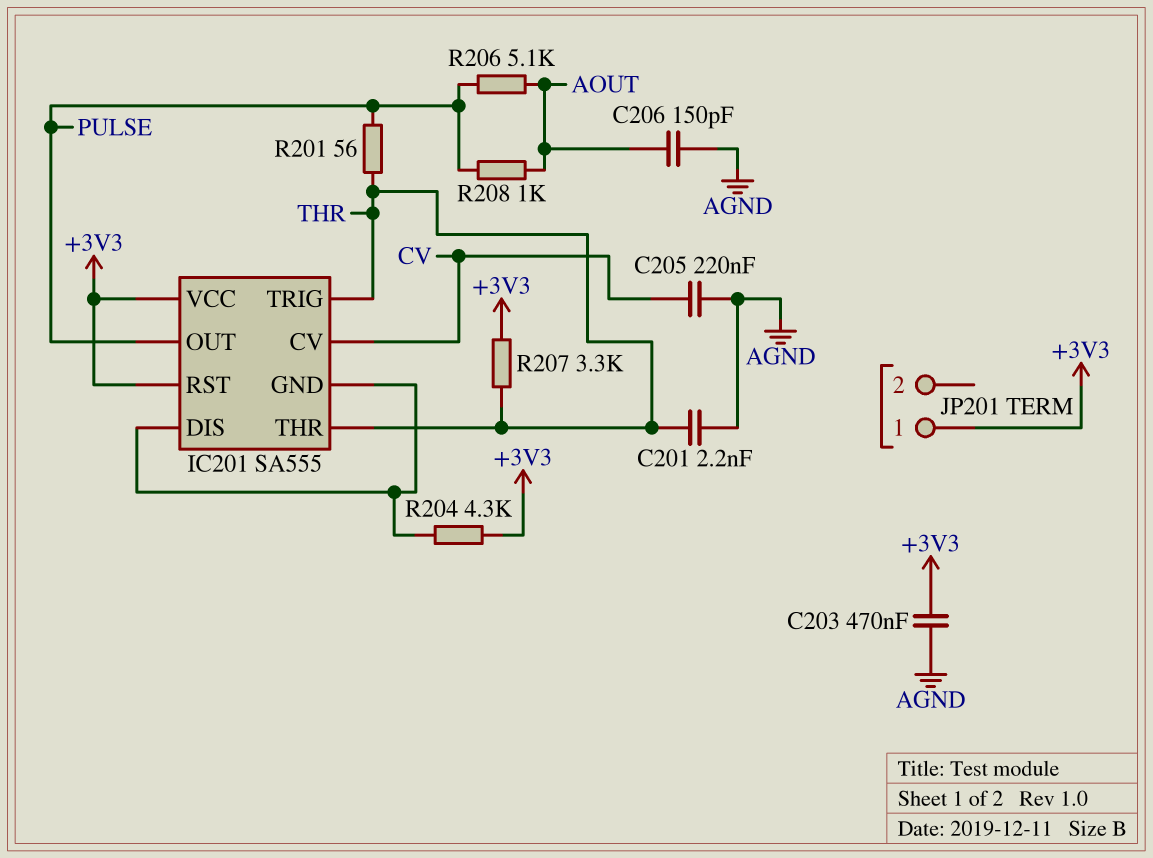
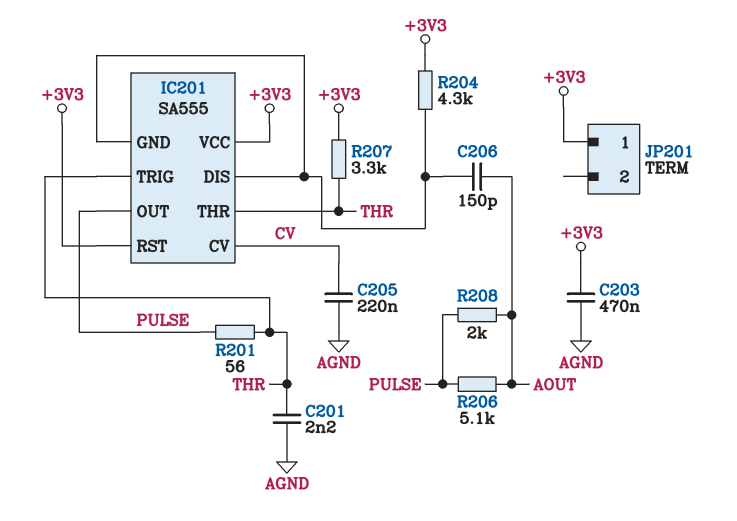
C206: 150pF (AGND, AOUT) -> 150pF (AOUT, IC201/DIS)
R208: 1k (AOUT, PULSE) -> 2k (AOUT, PULSE)

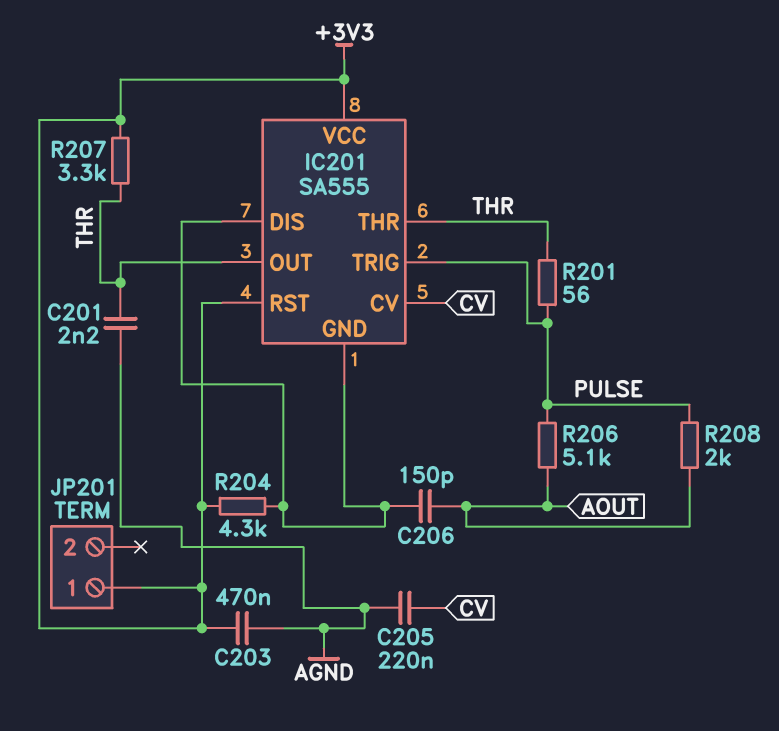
IC201 pin OUT: PULSE -> THR
IC201 pin TRIG: THR -> PULSE

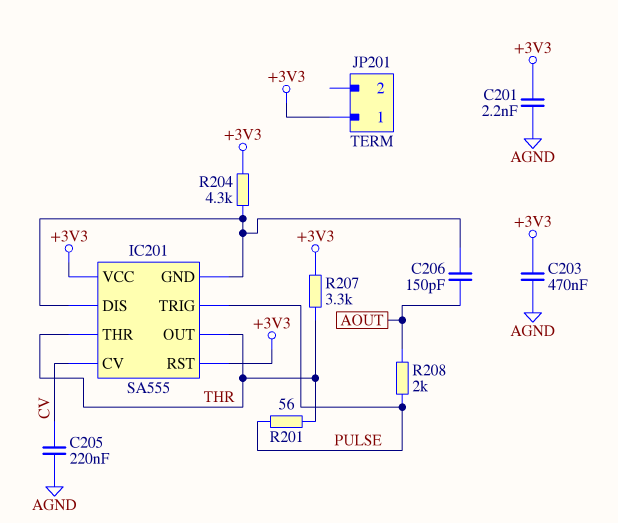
C201: 2.2nF (AGND, THR) -> 2.2nF (+3V3, AGND)
R206: 5.1k (AOUT, PULSE) -> none

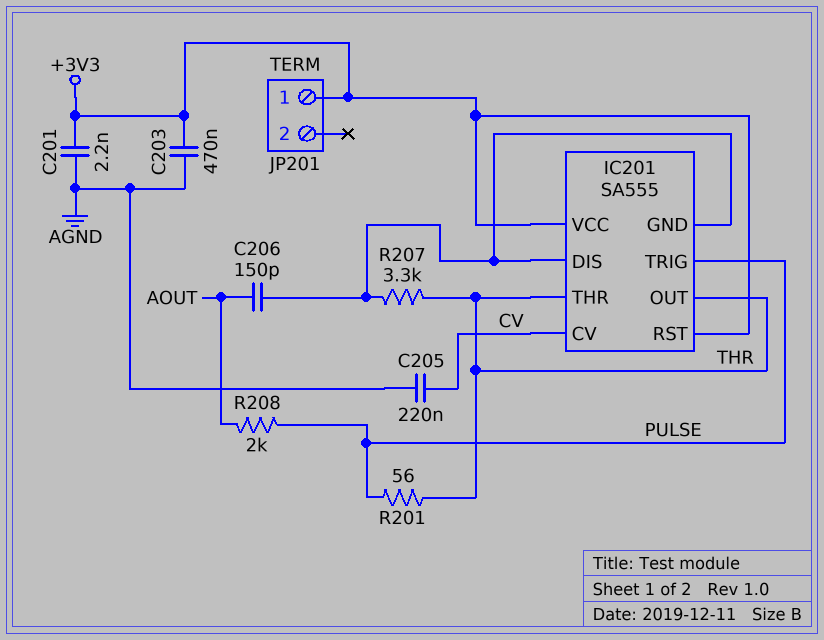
R204: 4.3k (+3V3, IC201/DIS) -> none
R207: 3.3k (+3V3, THR) -> 3.3k (IC201/DIS, THR)

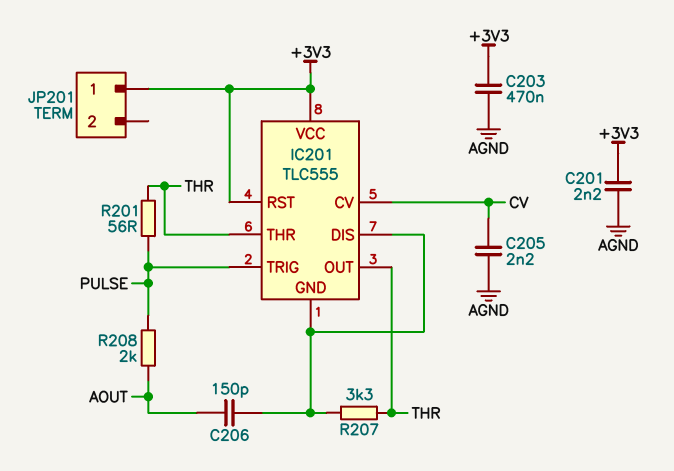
C205: 220nF (AGND, CV) -> 2.2nF (AGND, CV)
IC201: SA555 -> TLC555

